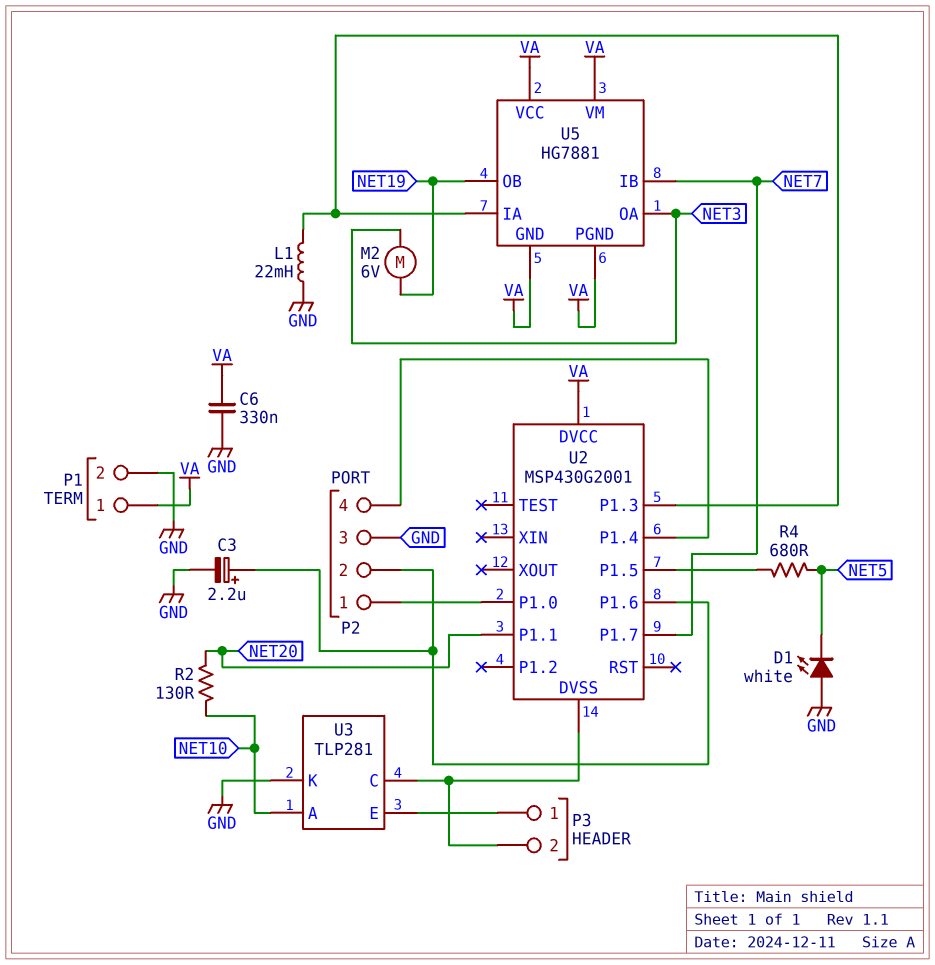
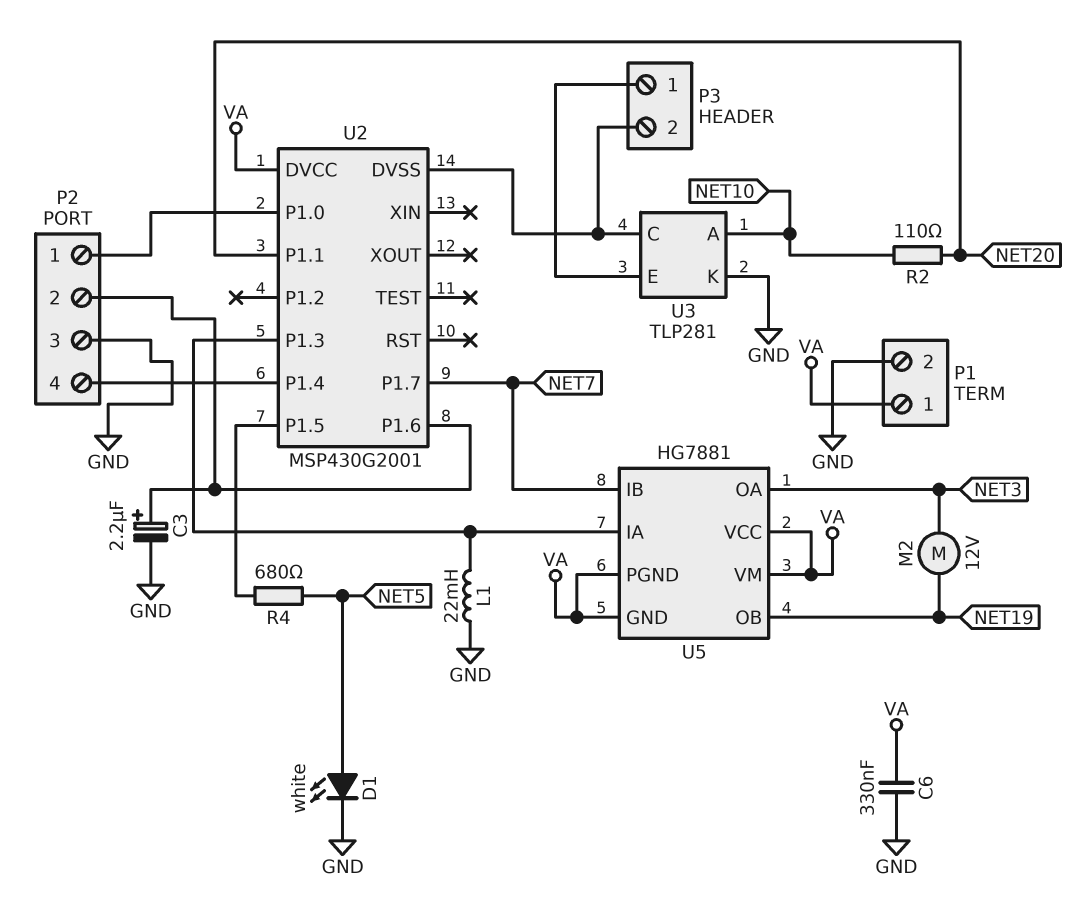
D1: LED white (A GND, K NET5) -> LED white (A NET5, K GND)
M2: motor 6V (NET3, NET19) -> motor 12V (NET3, NET19)
R2: 130 (NET10, NET20) -> 110 (NET10, NET20)

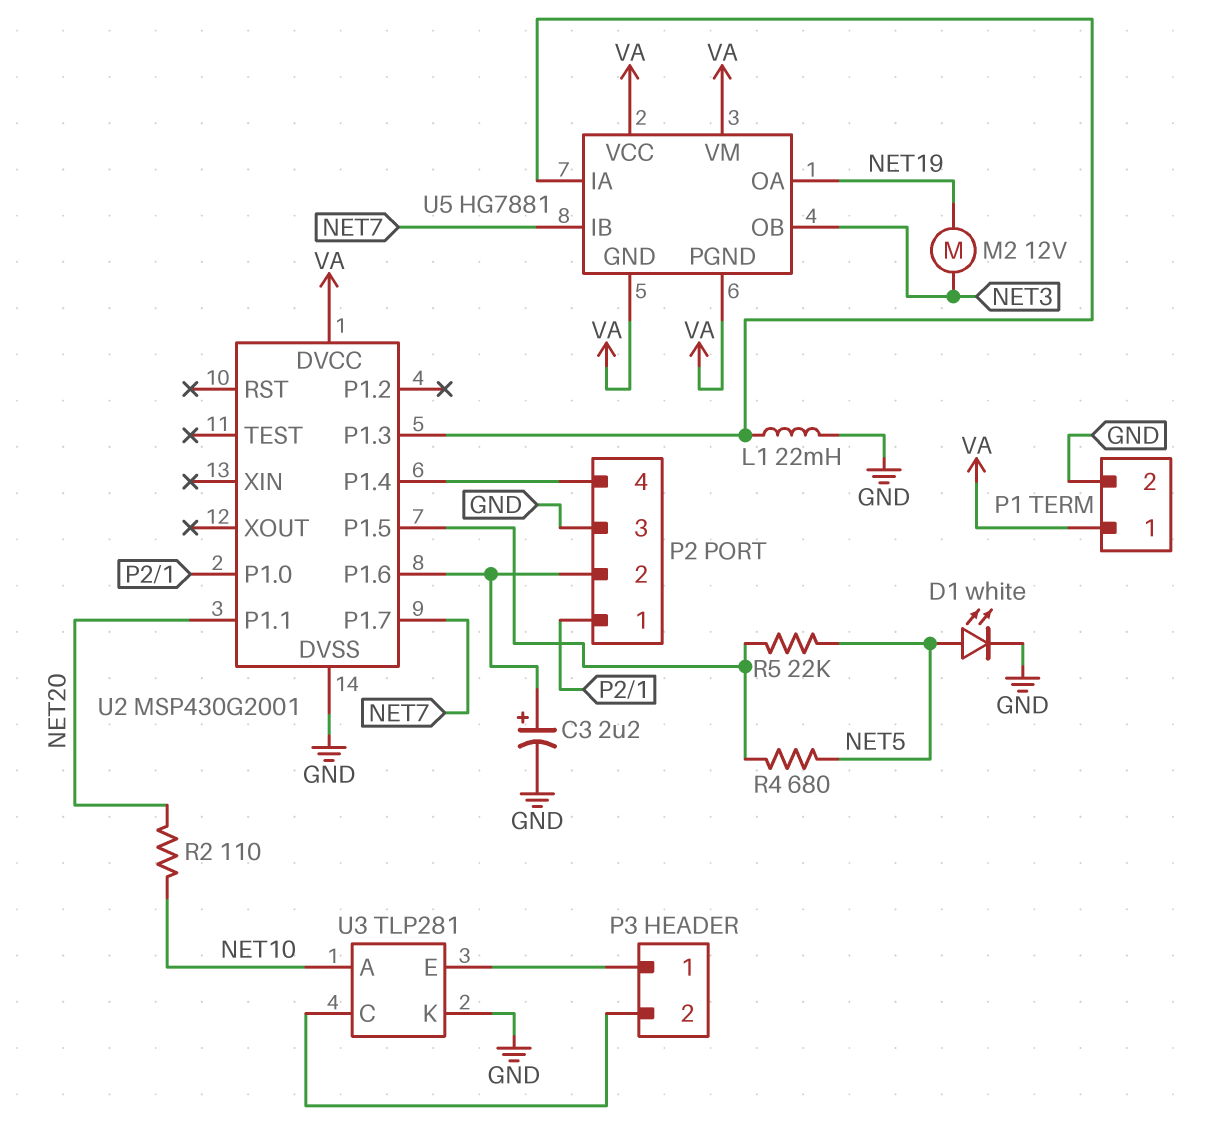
C6: 330nF (GND, VA) -> none
R5: none -> 22k (NET5, U2/P1.5)
U2 pin DVSS: P3/2 -> GND
U5 pin OA: NET3 -> NET19
U5 pin OB: NET19 -> NET3

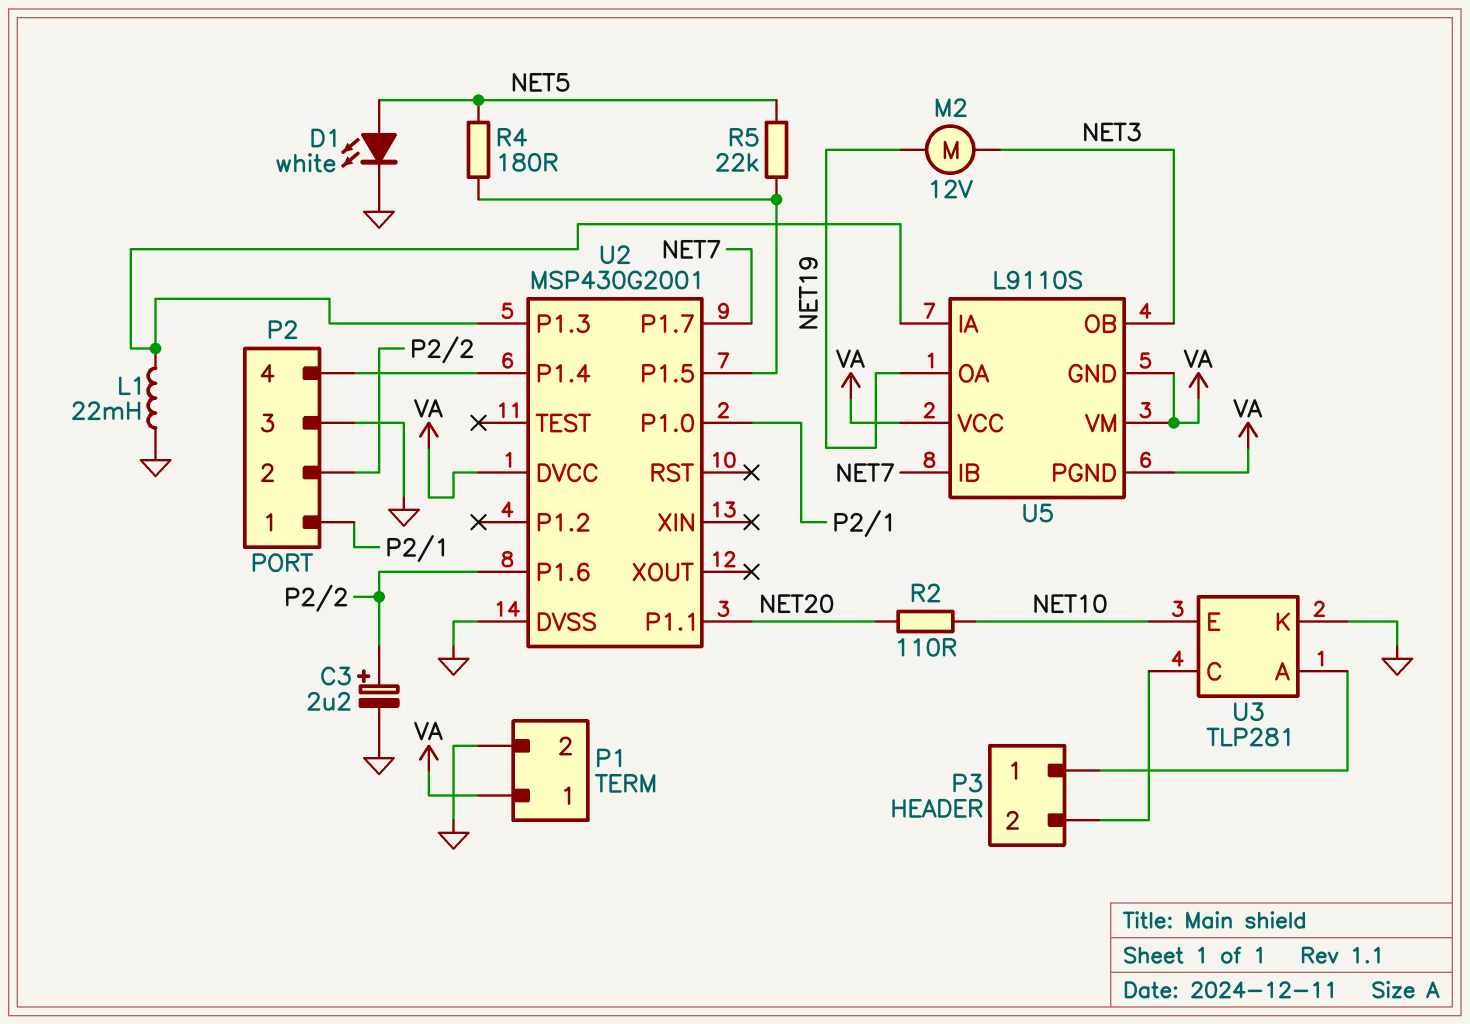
R4: 680 (NET5, U2/P1.5) -> 180 (NET5, U2/P1.5)
U3 pin A: NET10 -> P3/1
U3 pin E: P3/1 -> NET10
U5: HG7881 -> L9110S

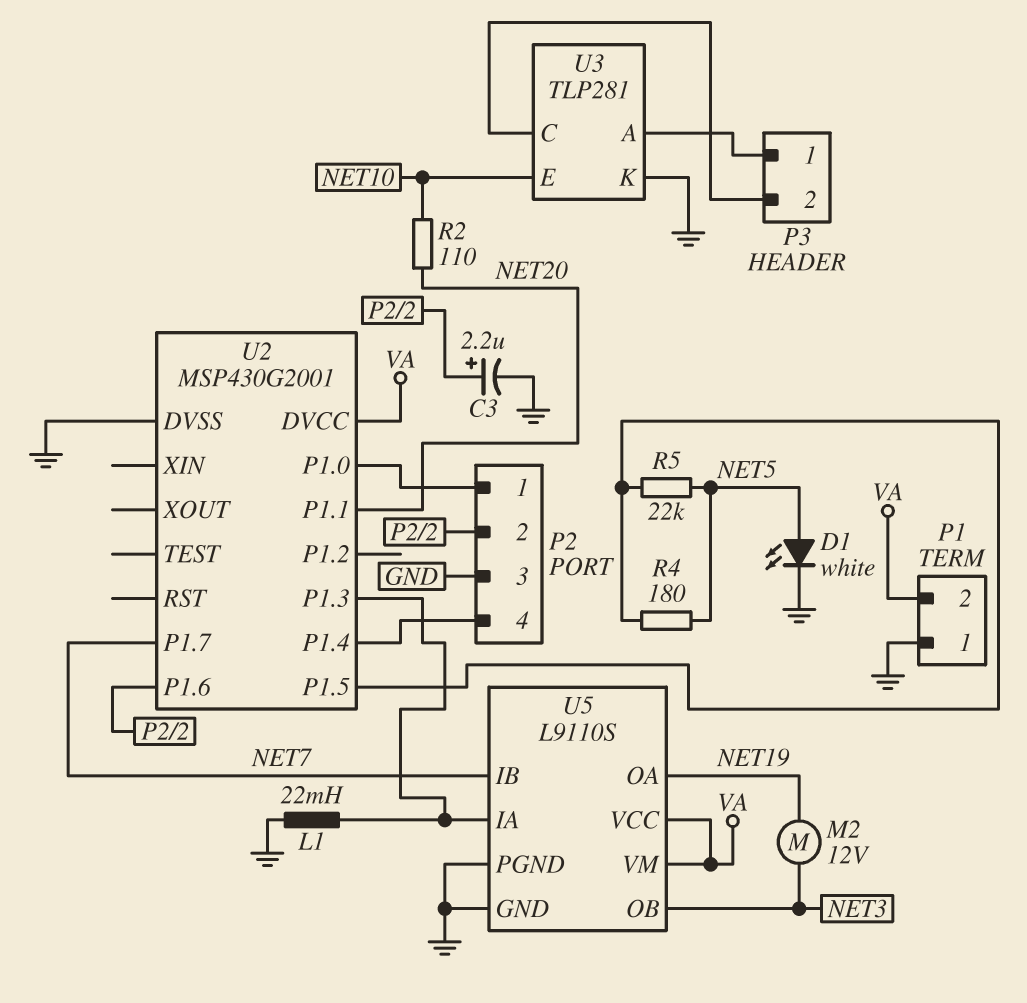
P1 pin 1: VA -> GND
P1 pin 2: GND -> VA
U5 pin GND: VA -> GND
U5 pin PGND: VA -> GND

